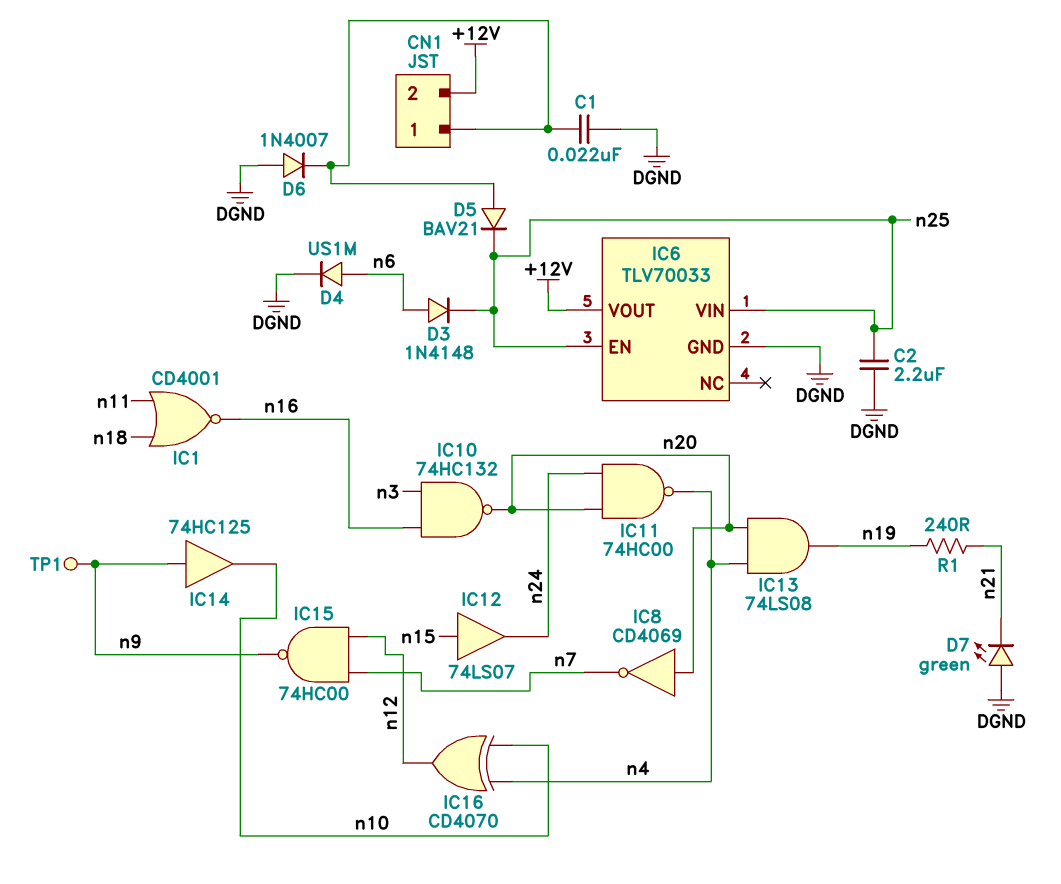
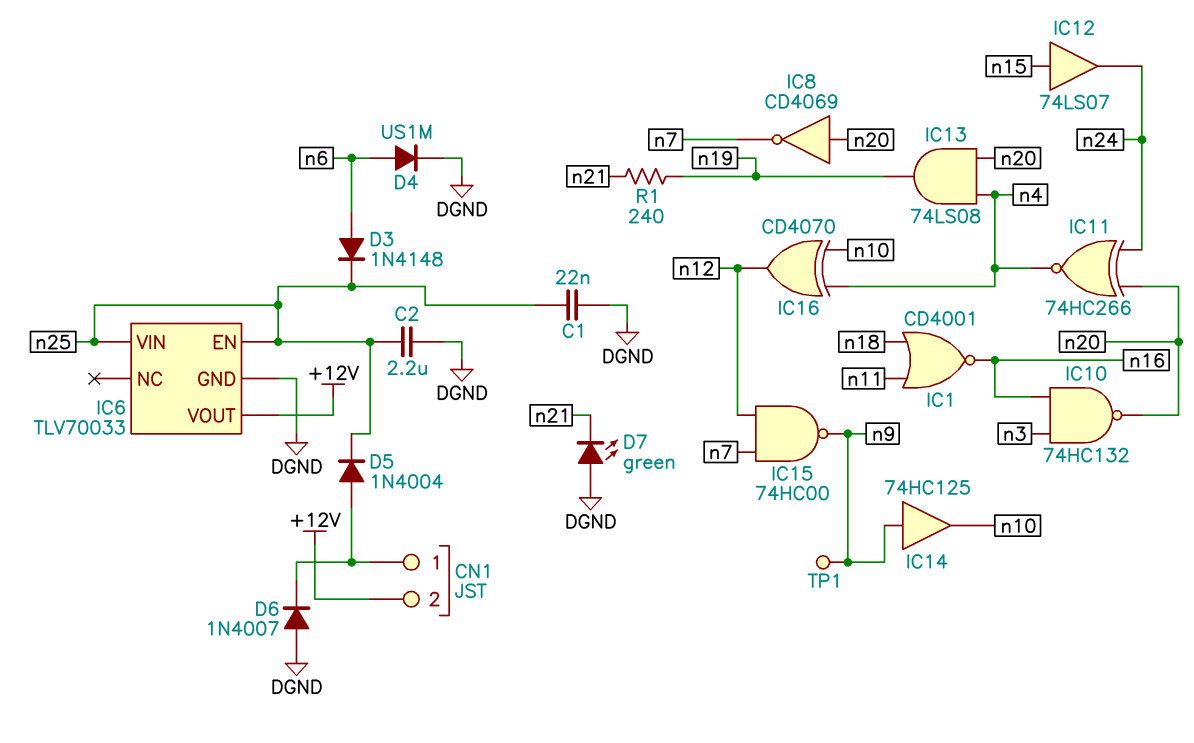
C1: 22nF (CN1/1, DGND) -> 22nF (DGND, n25)
D5: diode BAV21 (A CN1/1, K n25) -> diode 1N4004 (A CN1/1, K n25)
IC11: NAND 74HC00 (in n20, in n24, out n4) -> XNOR 74HC266 (in n20, in n24, out n4)

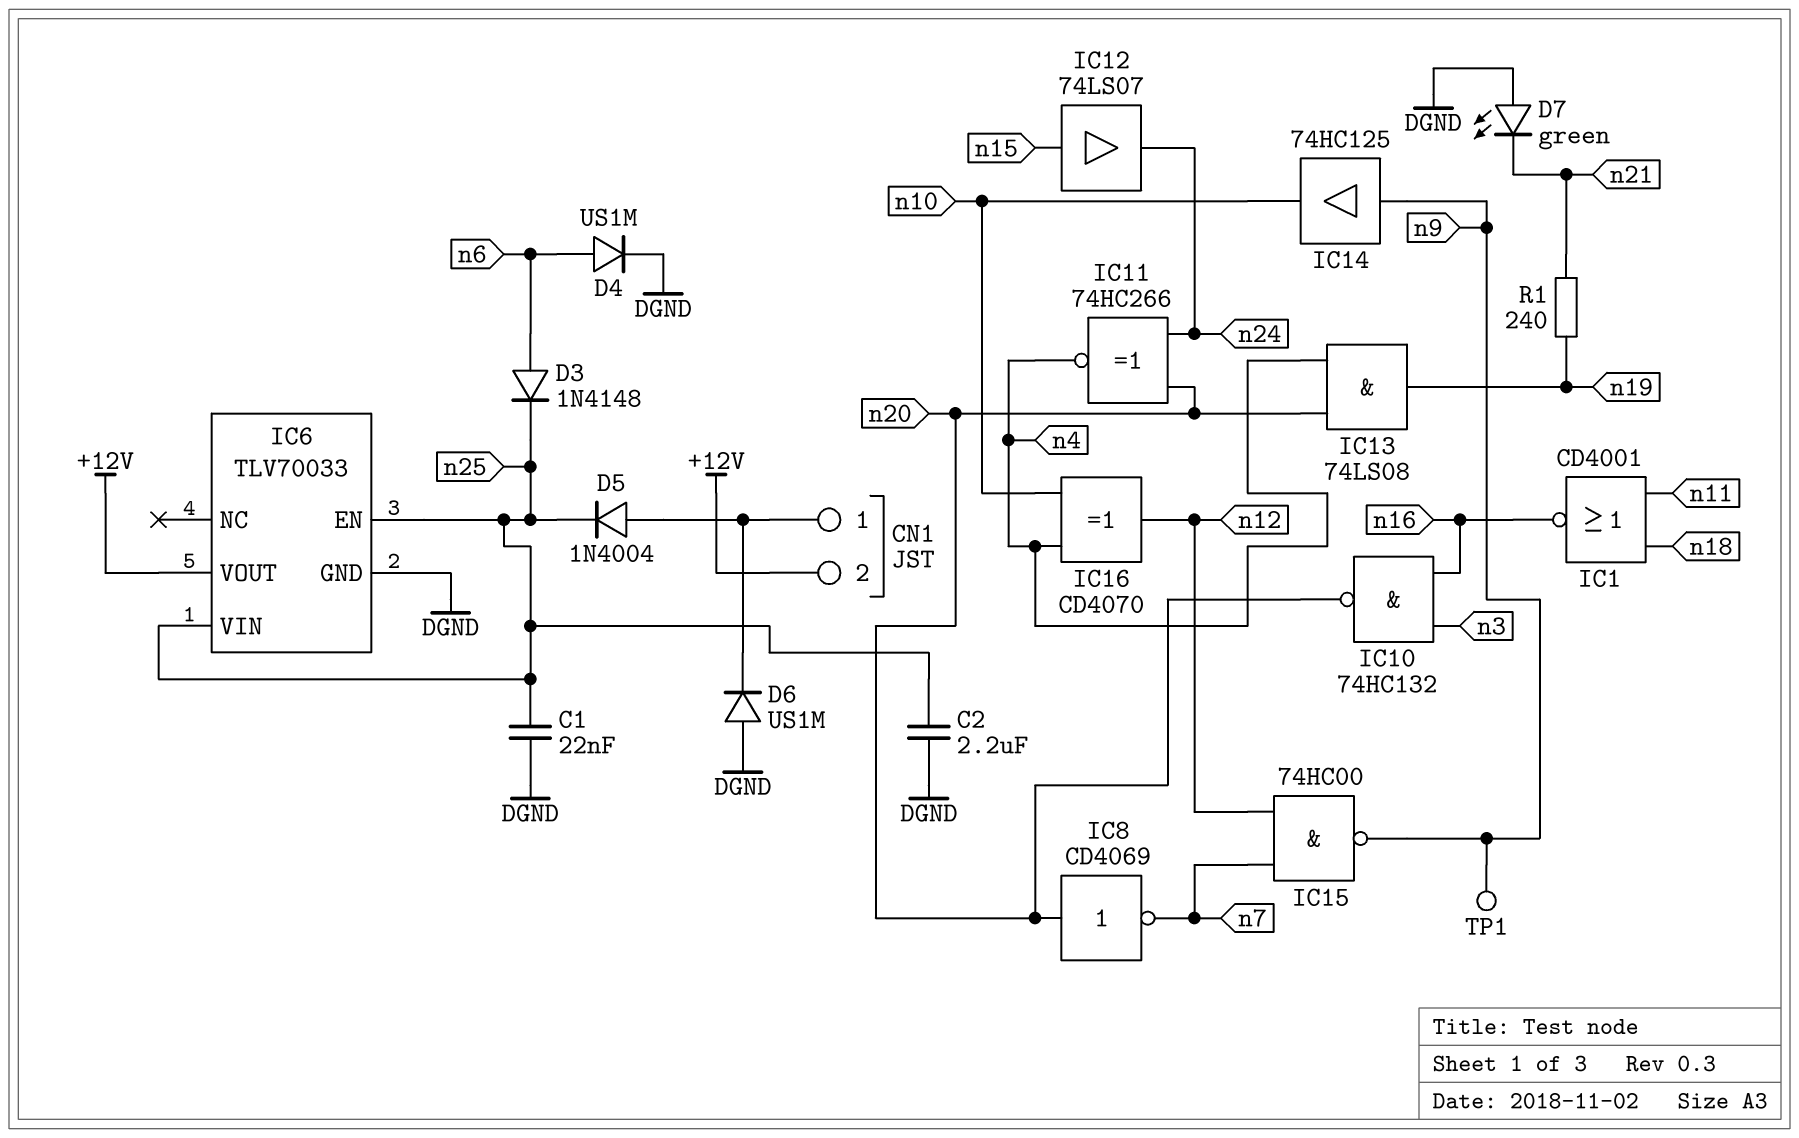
D6: diode 1N4007 (A DGND, K CN1/1) -> diode US1M (A DGND, K CN1/1)

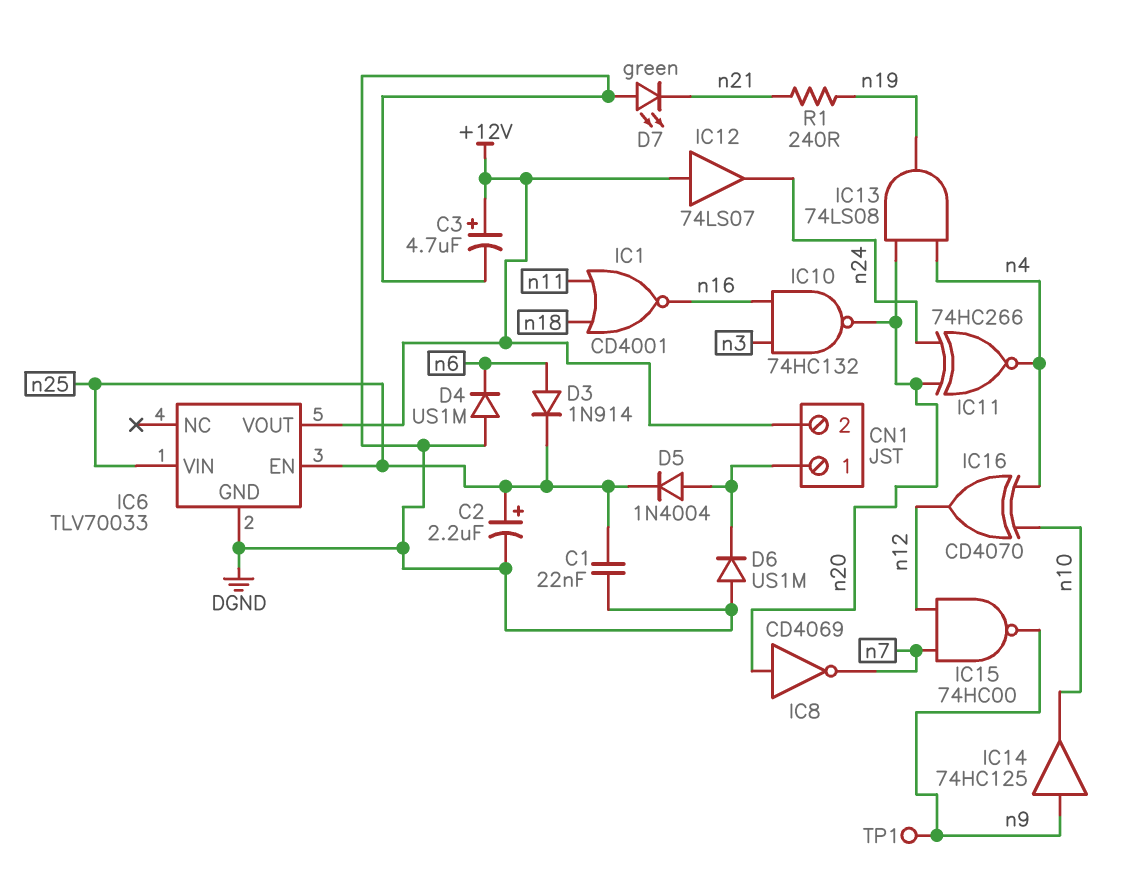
C2: 2.2uF (DGND, n25) -> 2.2uF (plus n25, minus DGND)
C3: none -> 4.7uF (plus +12V, minus DGND)
D3: diode 1N4148 (A n6, K n25) -> diode 1N914 (A n6, K n25)
D4: diode US1M (A n6, K DGND) -> diode US1M (A DGND, K n6)
IC12: buffer 74LS07 (in n15, out n24) -> buffer 74LS07 (in +12V, out n24)

